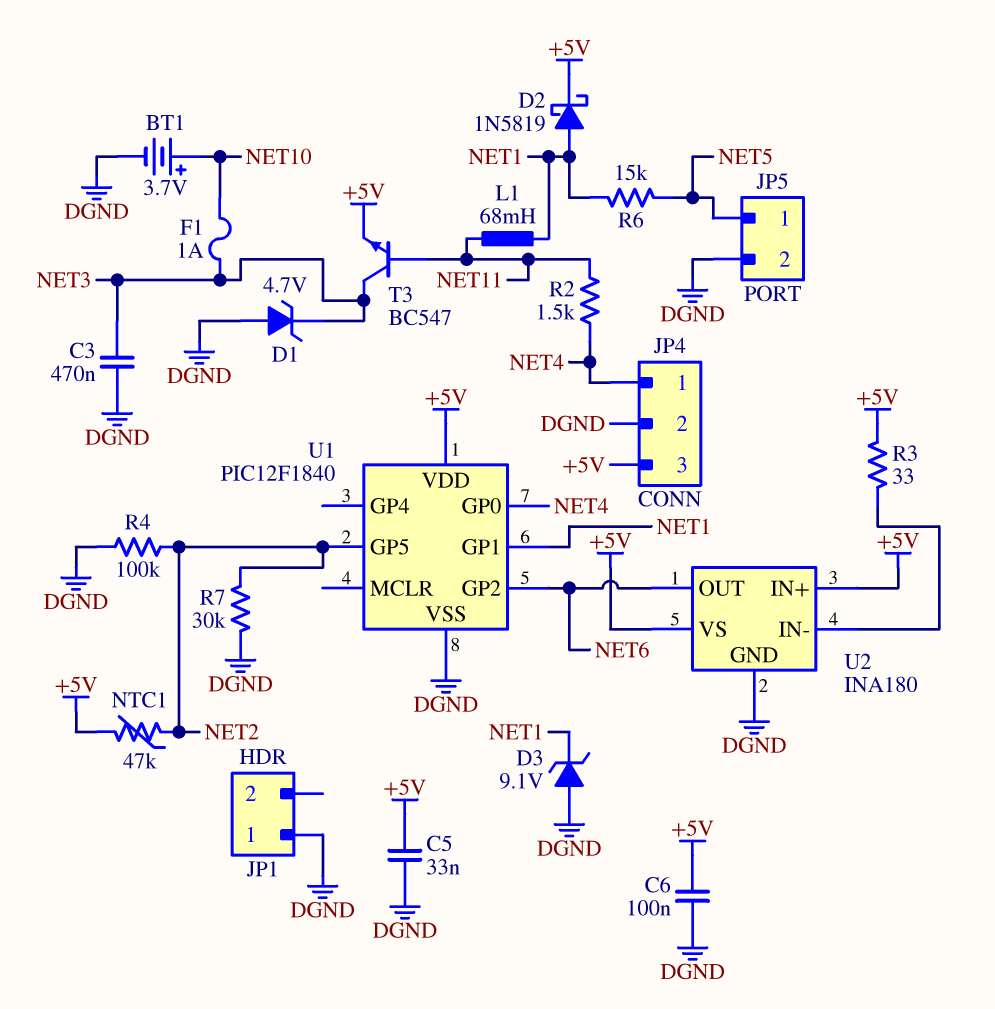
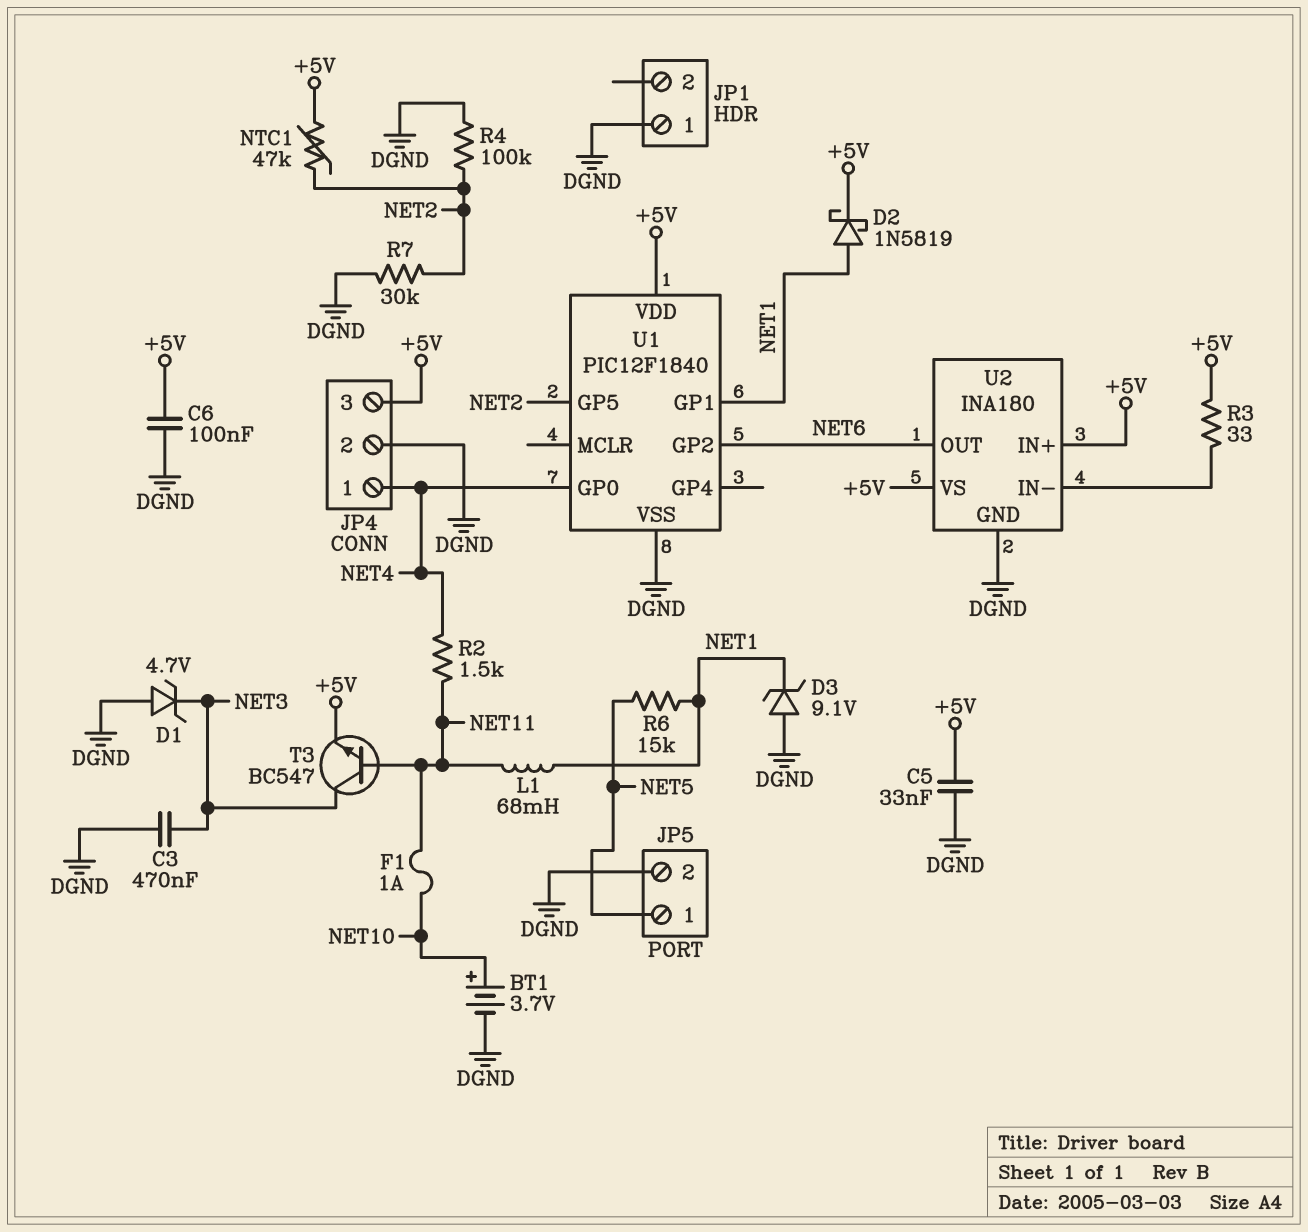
F1: 1A (NET3, NET10) -> 1A (NET10, NET11)

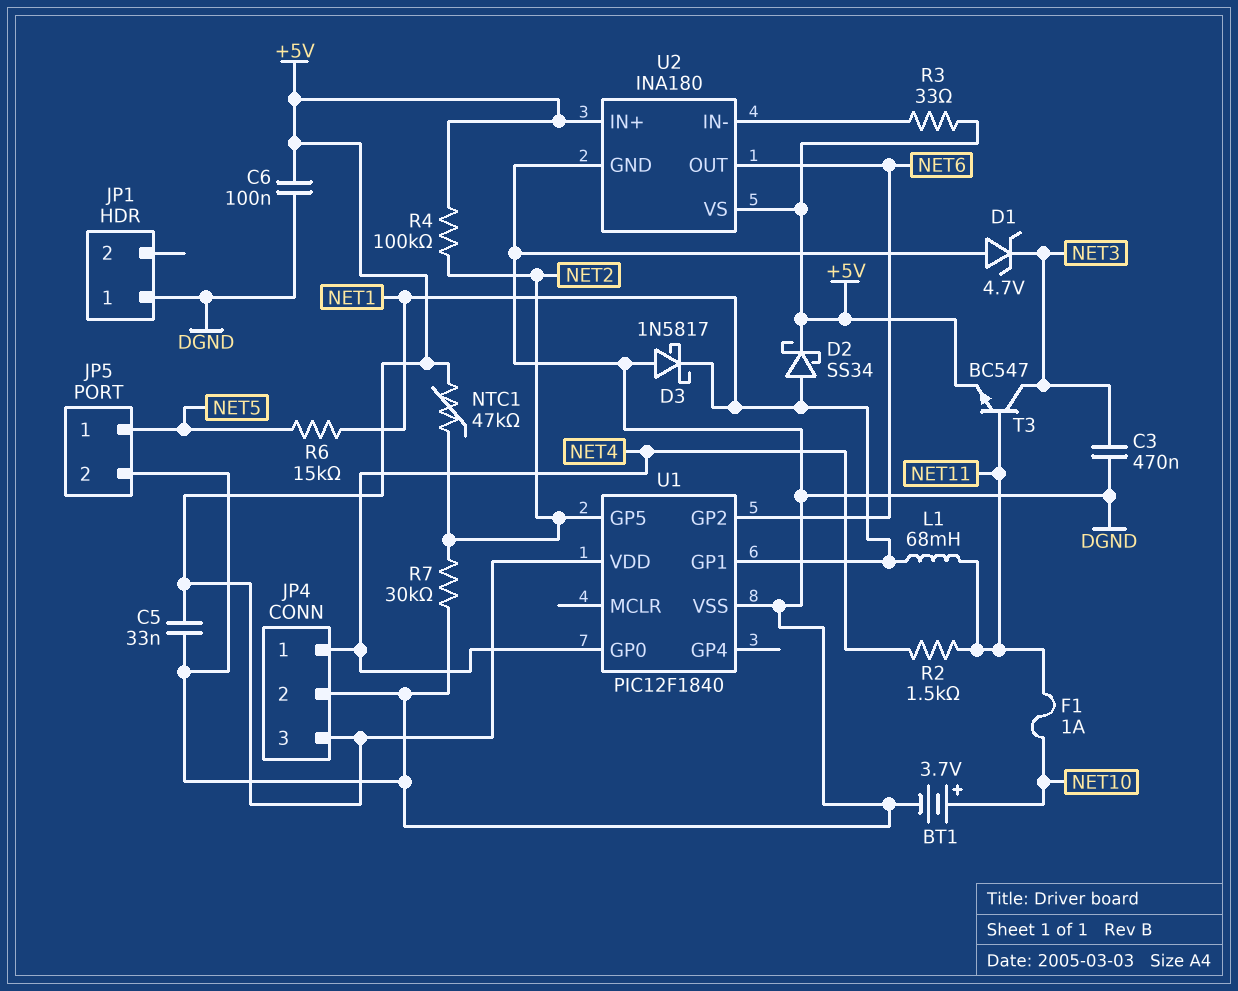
D2: schottky 1N5819 (A NET1, K +5V) -> schottky SS34 (A NET1, K +5V)
D3: zener 9.1V (A DGND, K NET1) -> schottky 1N5817 (A DGND, K NET1)
R4: 100k (DGND, NET2) -> 100k (+5V, NET2)

